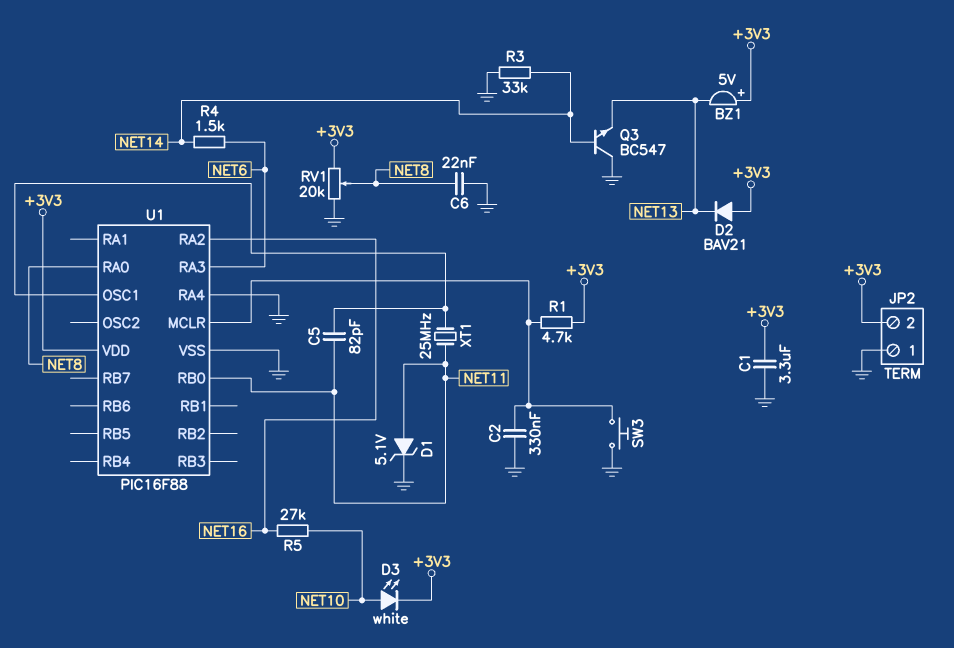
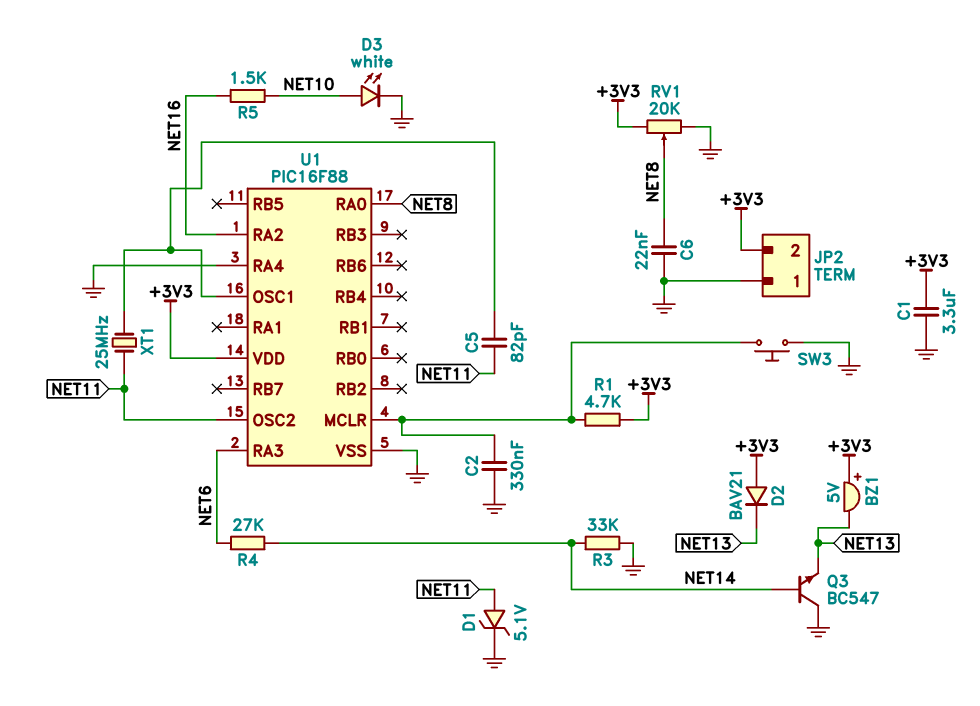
D3: LED white (A NET10, K +3V3) -> LED white (A NET10, K GND)
R4: 1.5k (NET6, NET14) -> 27k (NET6, NET14)
R5: 27k (NET10, NET16) -> 1.5k (NET10, NET16)
U1 pin OSC2: none -> NET11
U1 pin RB0: NET11 -> none

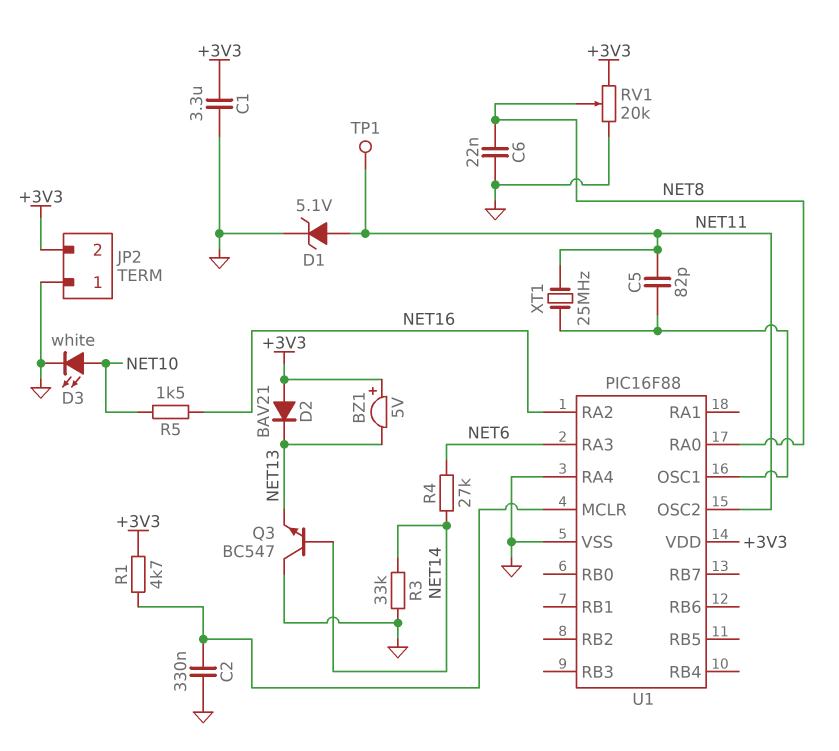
SW3: button (GND, U1/MCLR) -> none
TP1: none -> test point (NET11)

